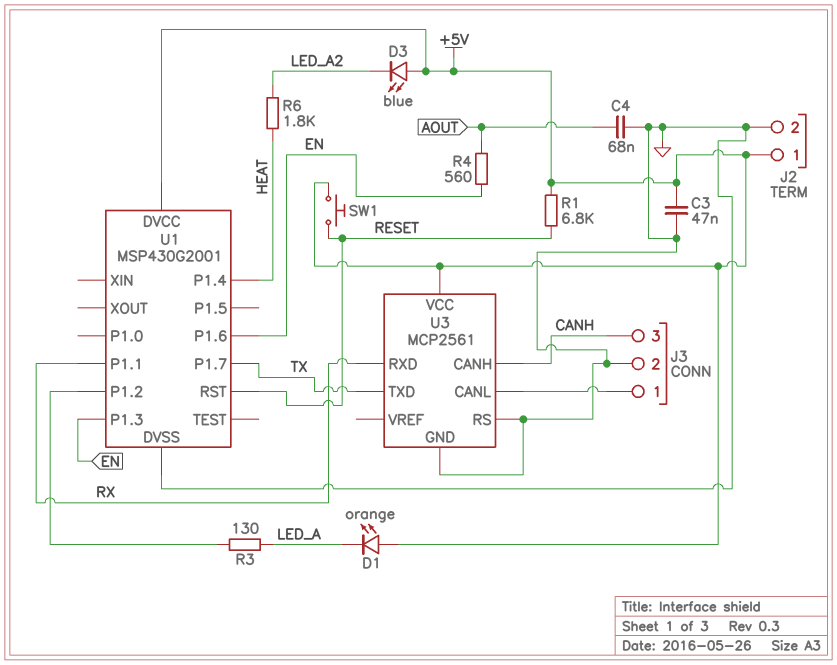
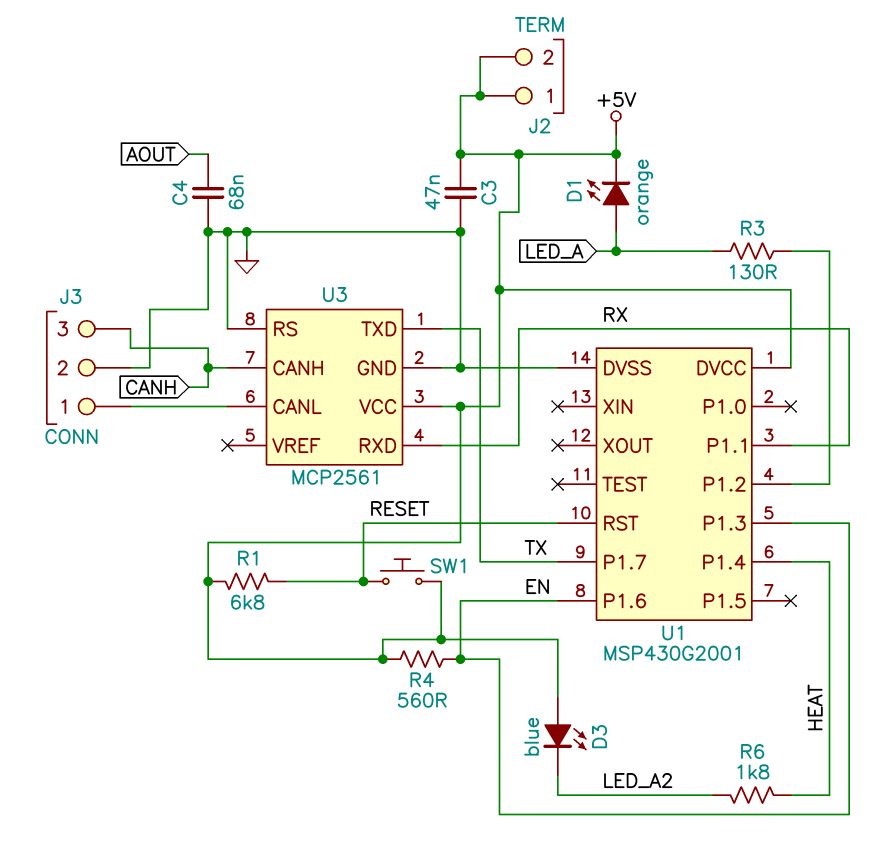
D1: LED orange (A +5V, K LED_A) -> LED orange (A LED_A, K +5V)
J2 pin 2: GND -> +5V
R4: 560 (AOUT, EN) -> 560 (+5V, EN)

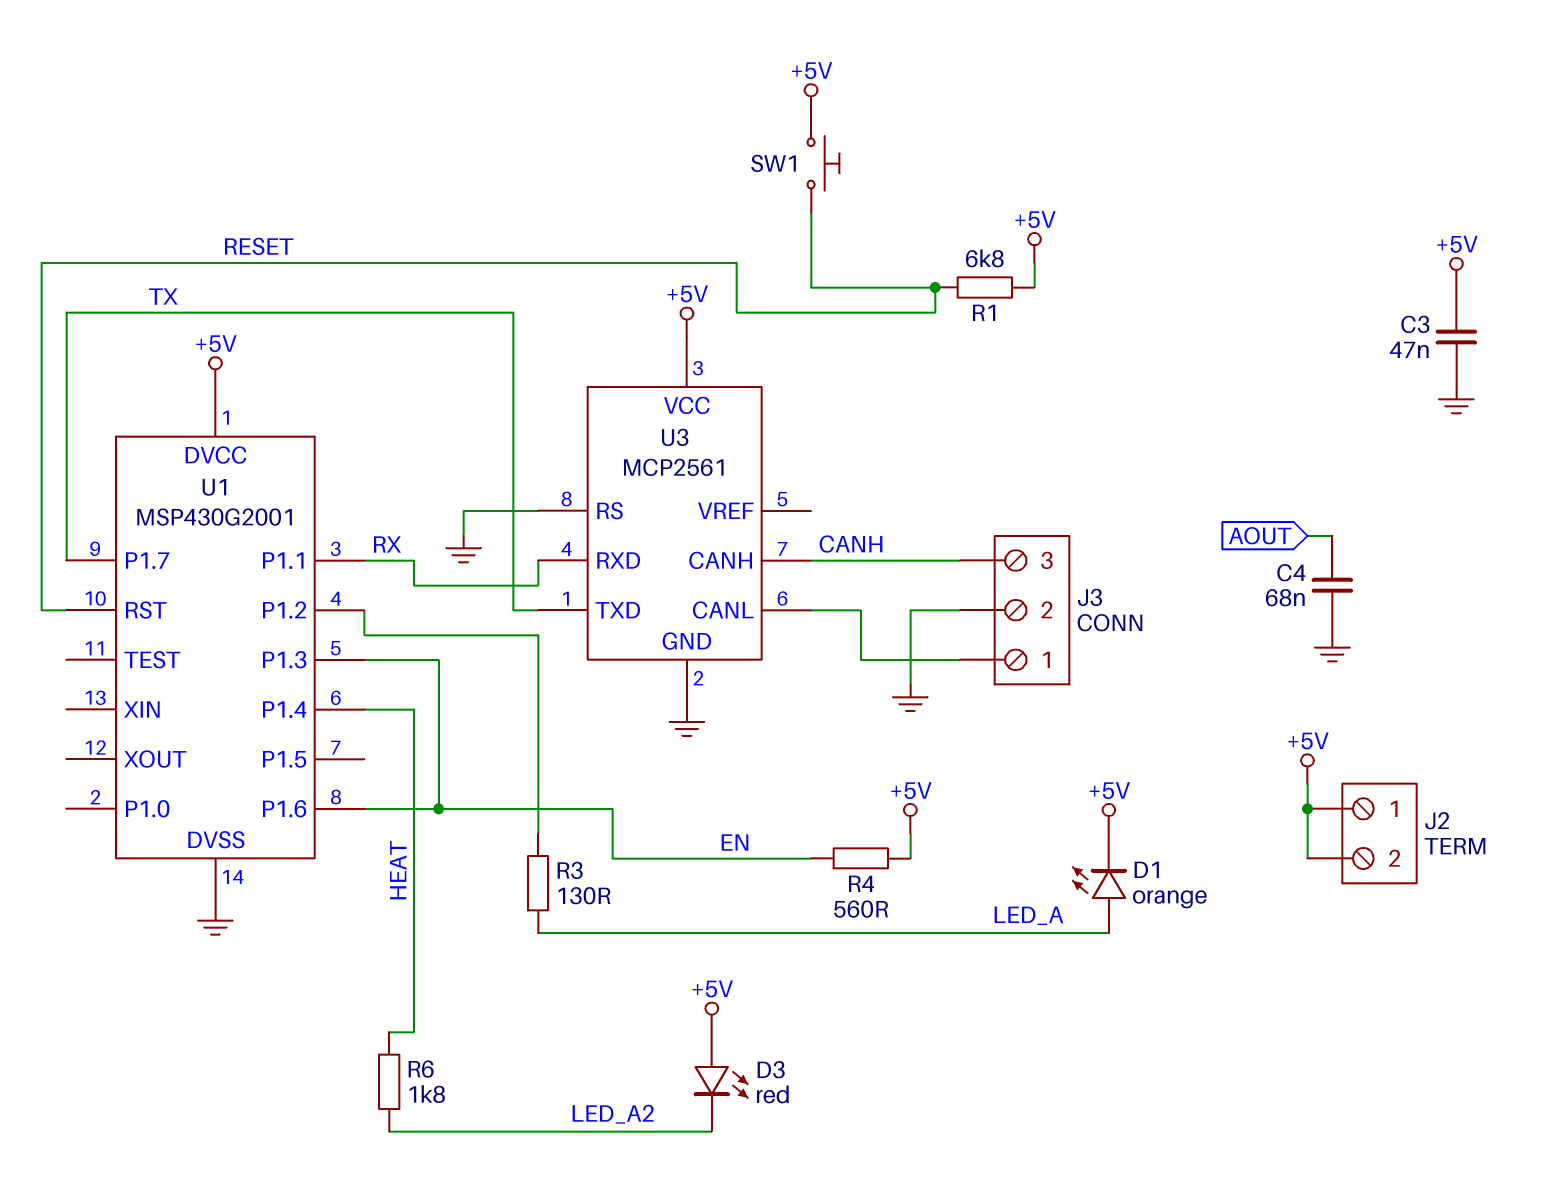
D3: LED blue (A +5V, K LED_A2) -> LED red (A +5V, K LED_A2)

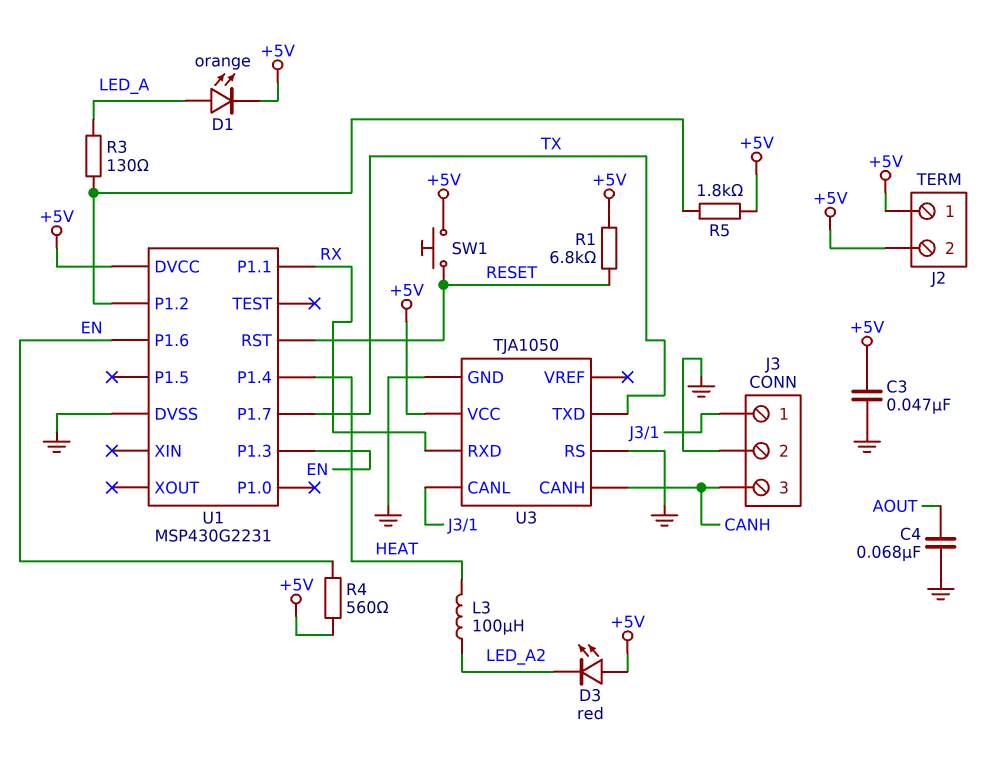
L3: none -> 100uH (HEAT, LED_A2)
R5: none -> 1.8k (+5V, U1/P1.2)
R6: 1.8k (HEAT, LED_A2) -> none
U1: MSP430G2001 -> MSP430G2231
U3: MCP2561 -> TJA1050

